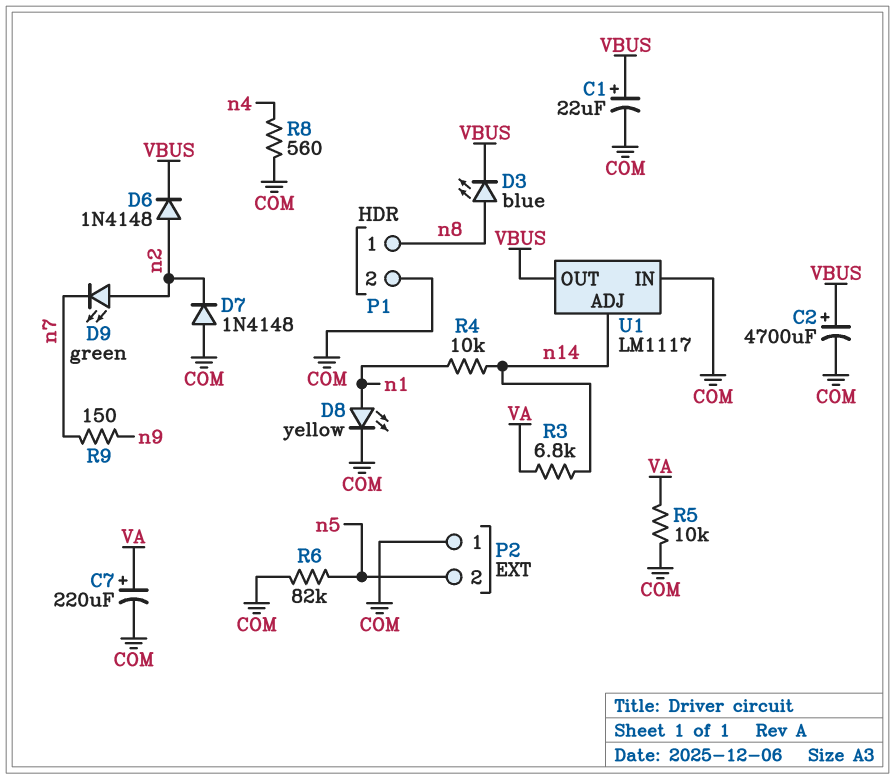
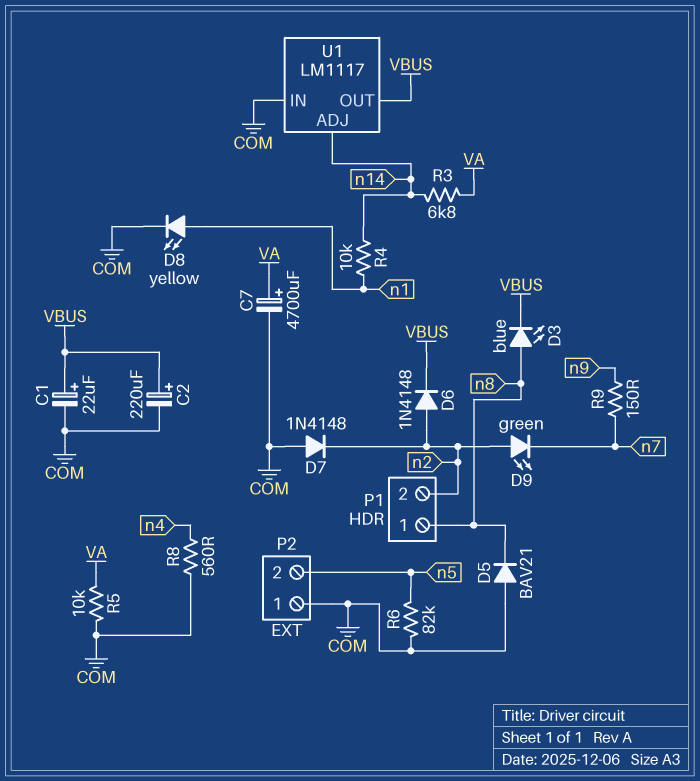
C2: 4700uF (plus VBUS, minus COM) -> 220uF (plus VBUS, minus COM)
C7: 220uF (plus VA, minus COM) -> 4700uF (plus VA, minus COM)
D5: none -> diode BAV21 (A COM, K n8)
P1 pin 2: COM -> n2

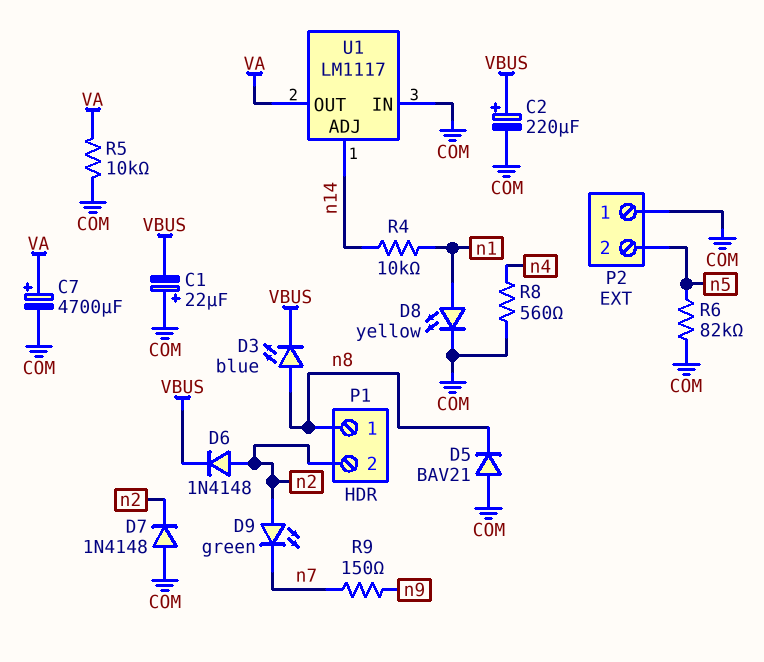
C1: 22uF (plus VBUS, minus COM) -> 22uF (plus COM, minus VBUS)
R3: 6.8k (VA, n14) -> none
U1 pin OUT: VBUS -> VA

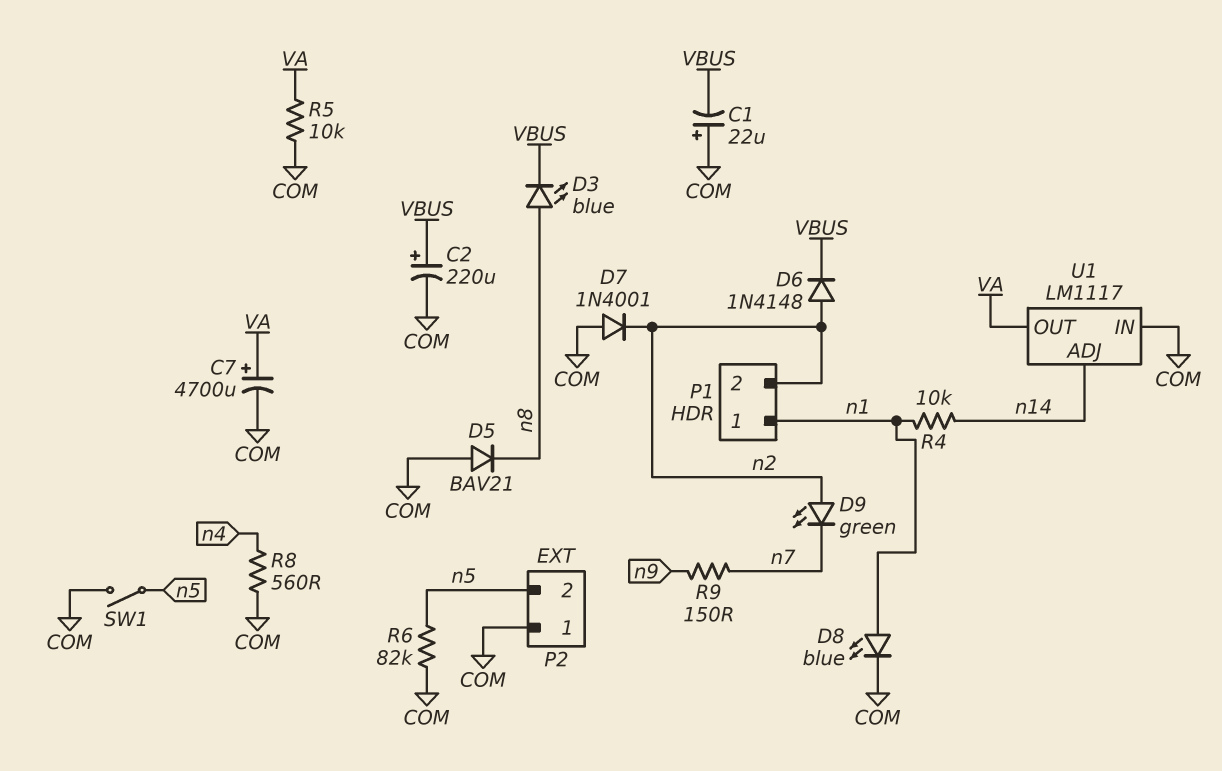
D7: diode 1N4148 (A COM, K n2) -> diode 1N4001 (A COM, K n2)
D8: LED yellow (A n1, K COM) -> LED blue (A n1, K COM)
P1 pin 1: n8 -> n1
SW1: none -> switch (COM, n5)

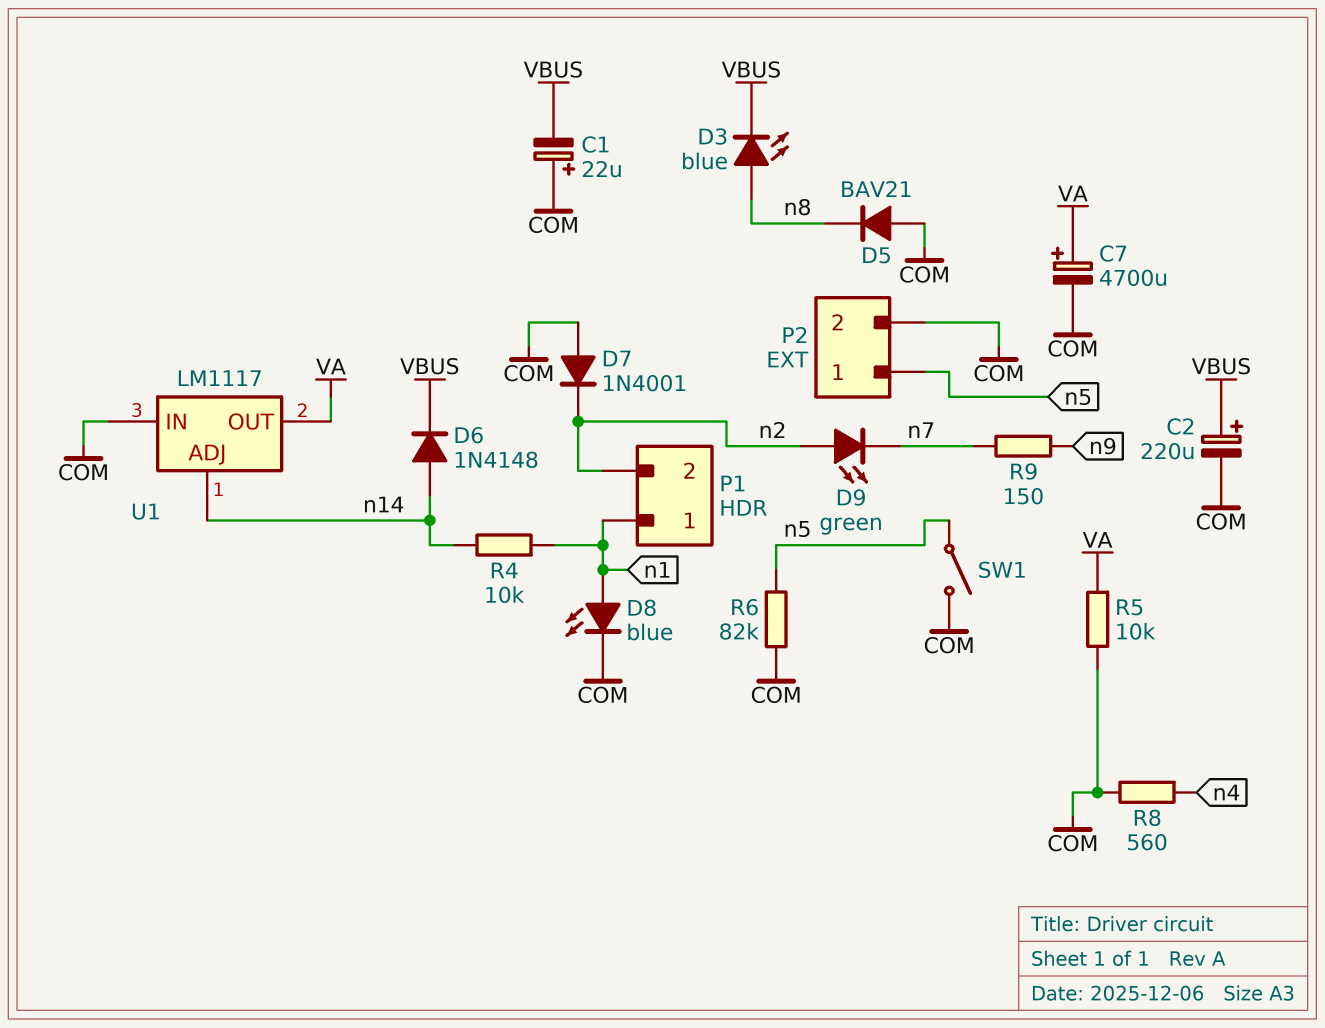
D6: diode 1N4148 (A n2, K VBUS) -> diode 1N4148 (A n14, K VBUS)
P2 pin 1: COM -> n5
P2 pin 2: n5 -> COM

